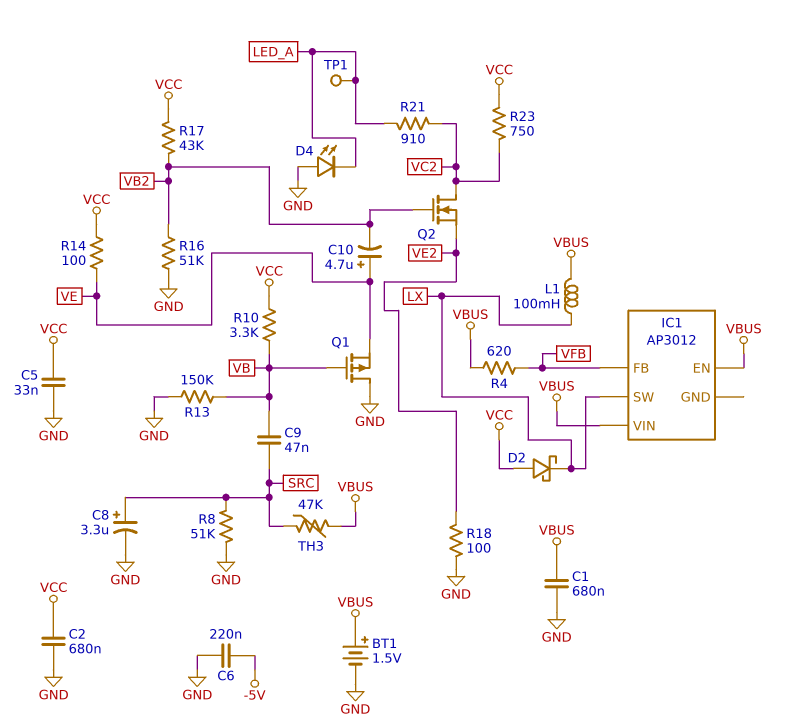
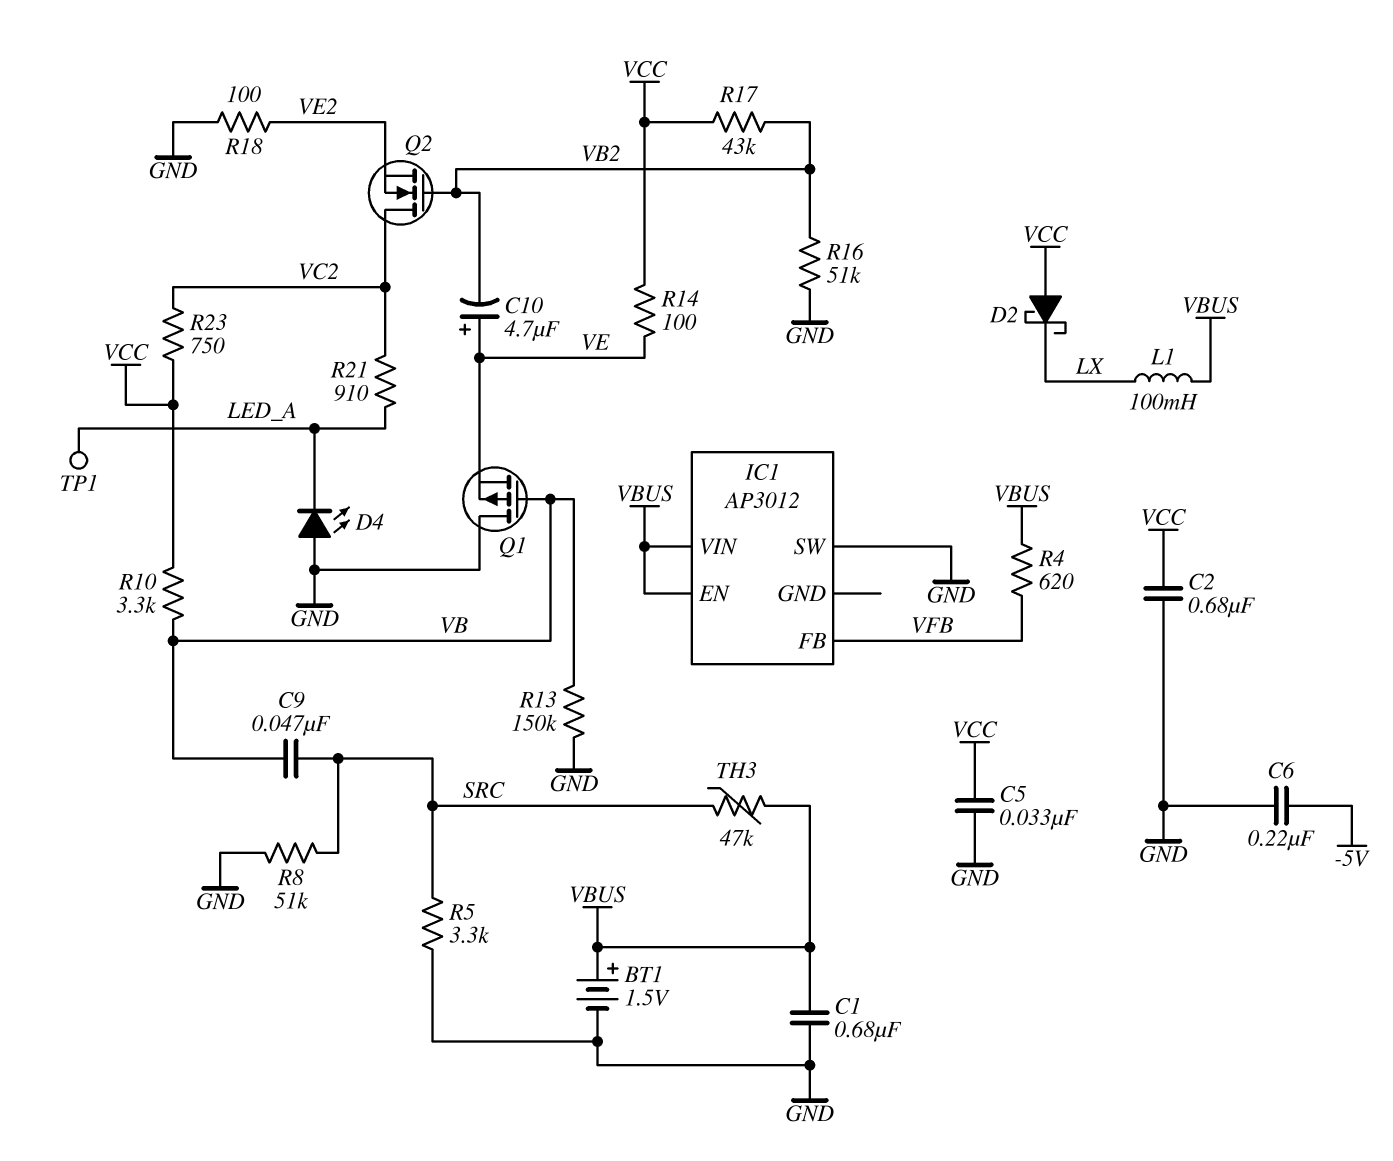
C8: 3.3uF (plus SRC, minus GND) -> none
IC1 pin SW: LX -> GND
R5: none -> 3.3k (GND, SRC)

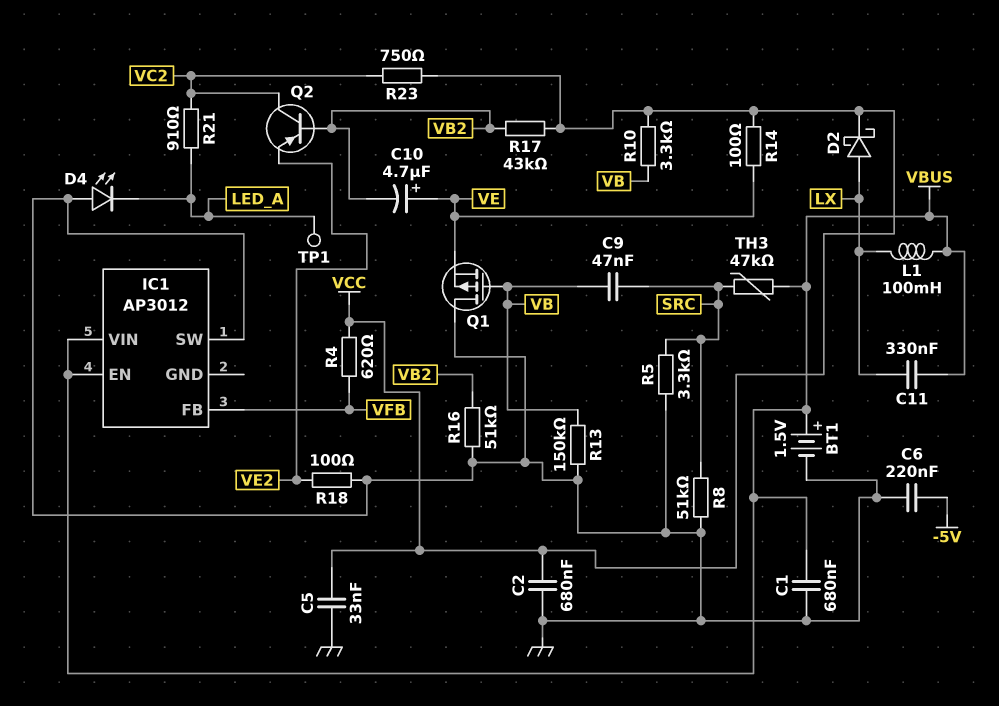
C11: none -> 330nF (LX, VBUS)
D2: schottky (A VCC, K LX) -> schottky (A LX, K VCC)
Q2: NMOS (G VB2, D VC2, S VE2) -> PNP (B VB2, C VC2, E VE2)
R4: 620 (VBUS, VFB) -> 620 (VCC, VFB)

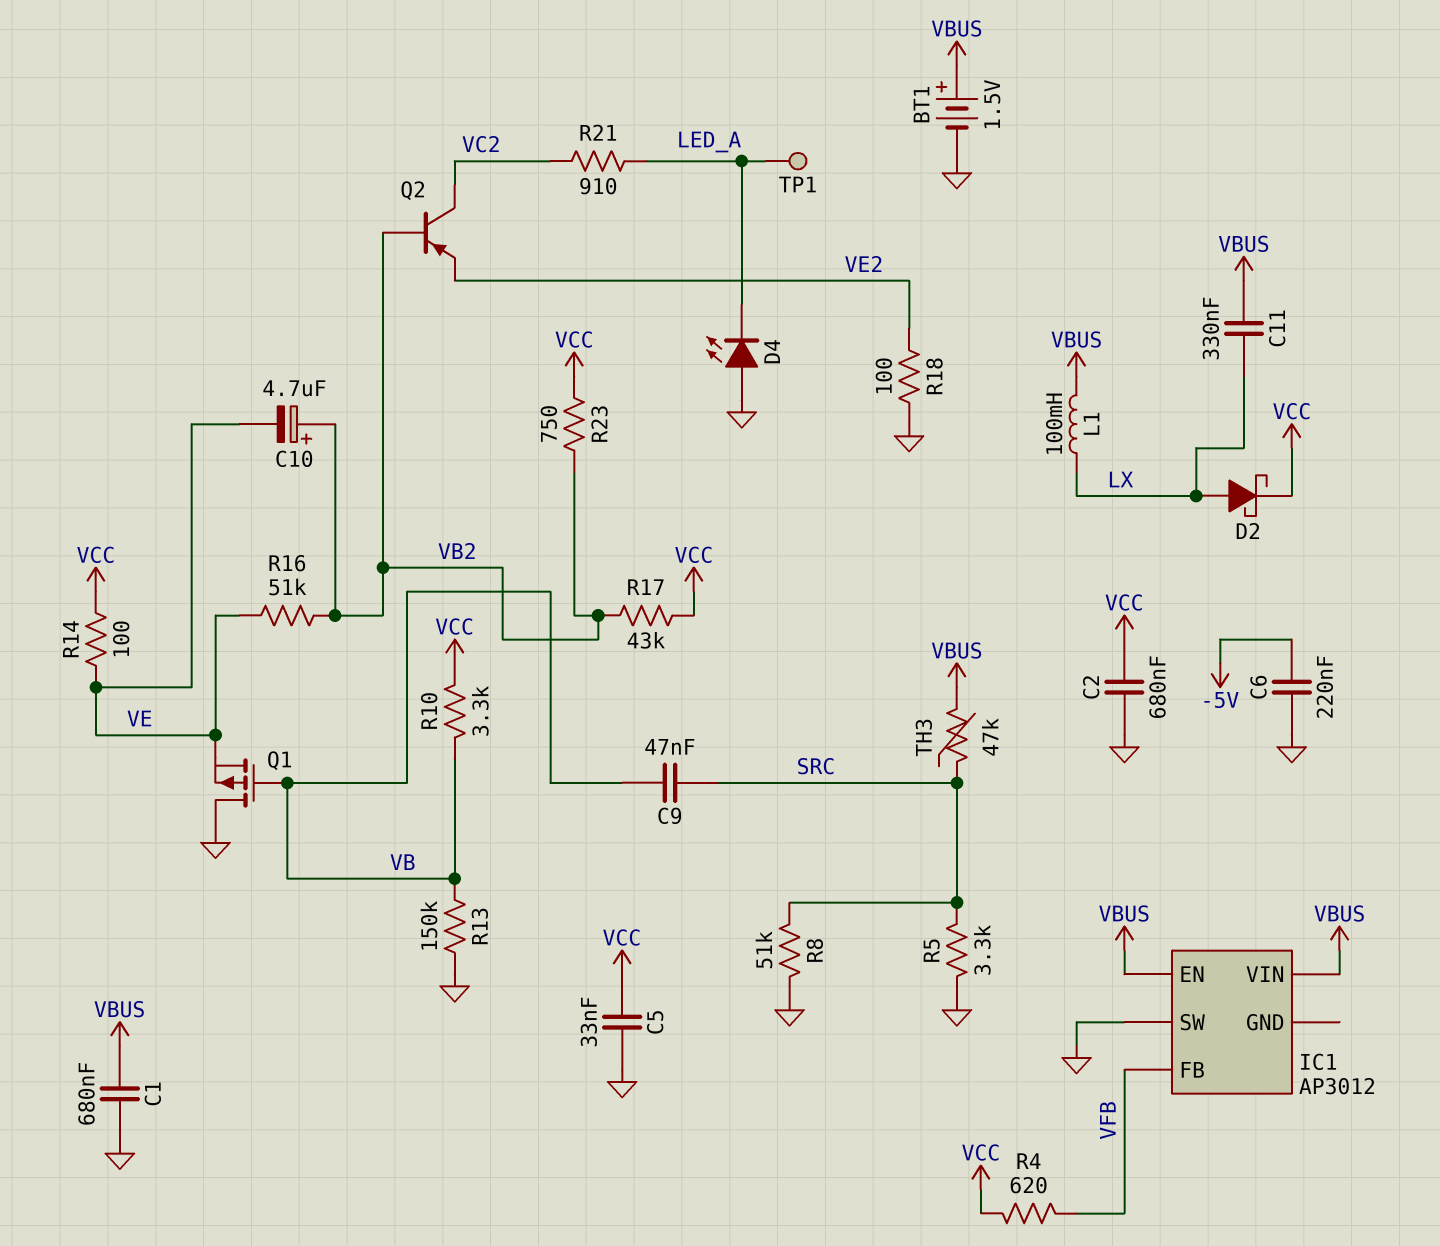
C10: 4.7uF (plus VE, minus VB2) -> 4.7uF (plus VB2, minus VE)
R16: 51k (GND, VB2) -> 51k (VB2, VE)
R23: 750 (VC2, VCC) -> 750 (VB2, VCC)

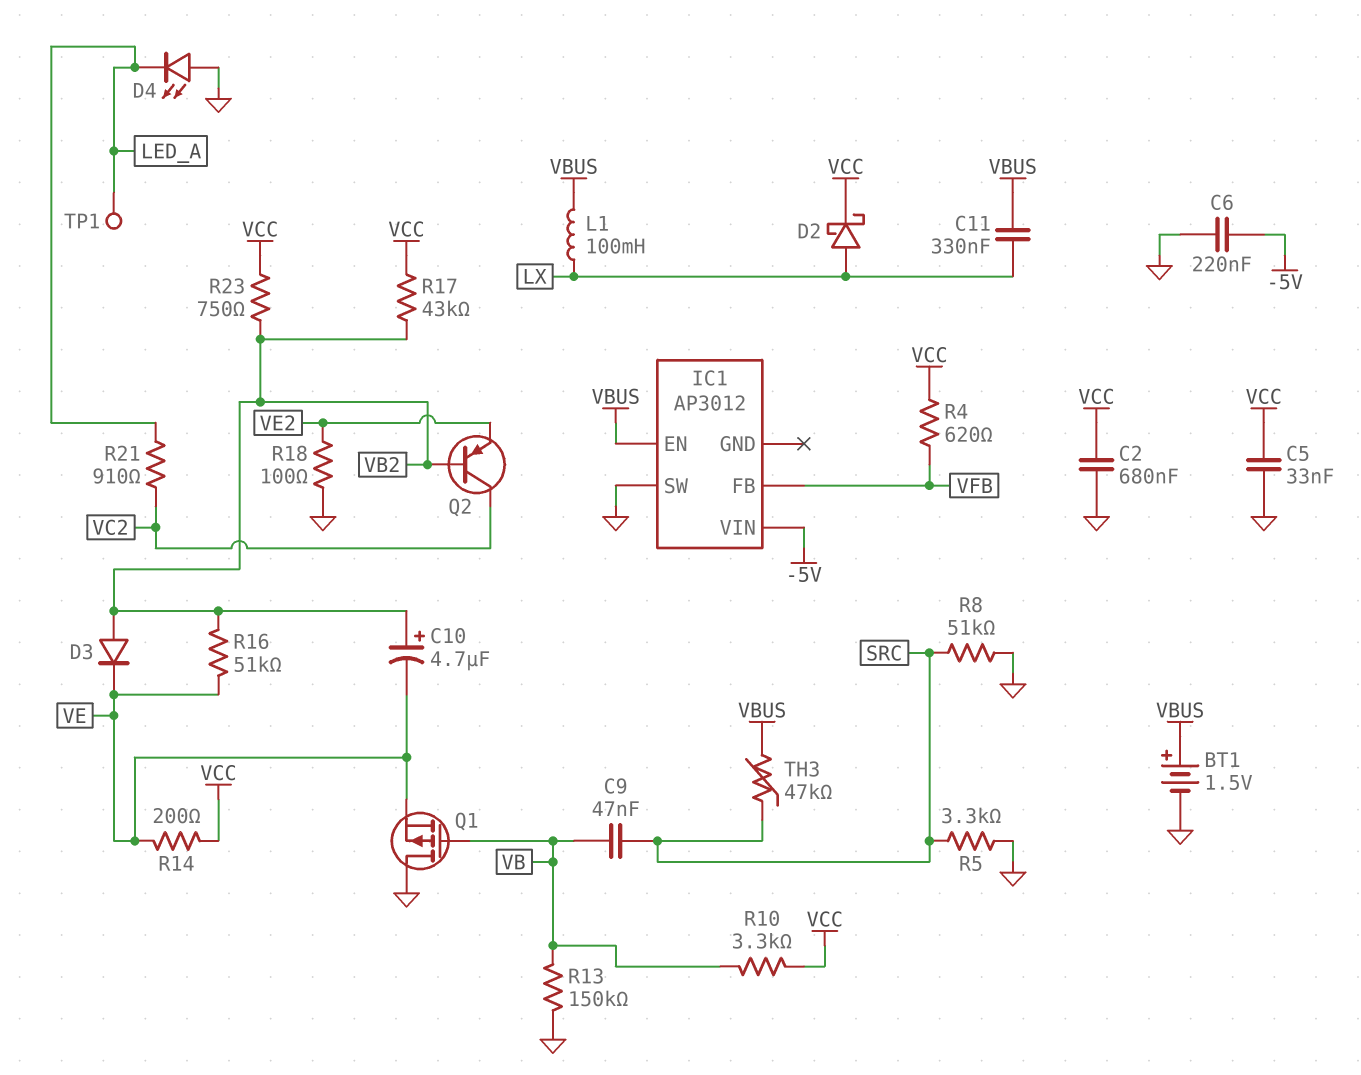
C1: 680nF (GND, VBUS) -> none
D3: none -> diode (A VB2, K VE)
IC1 pin VIN: VBUS -> -5V
R14: 100 (VCC, VE) -> 200 (VCC, VE)

